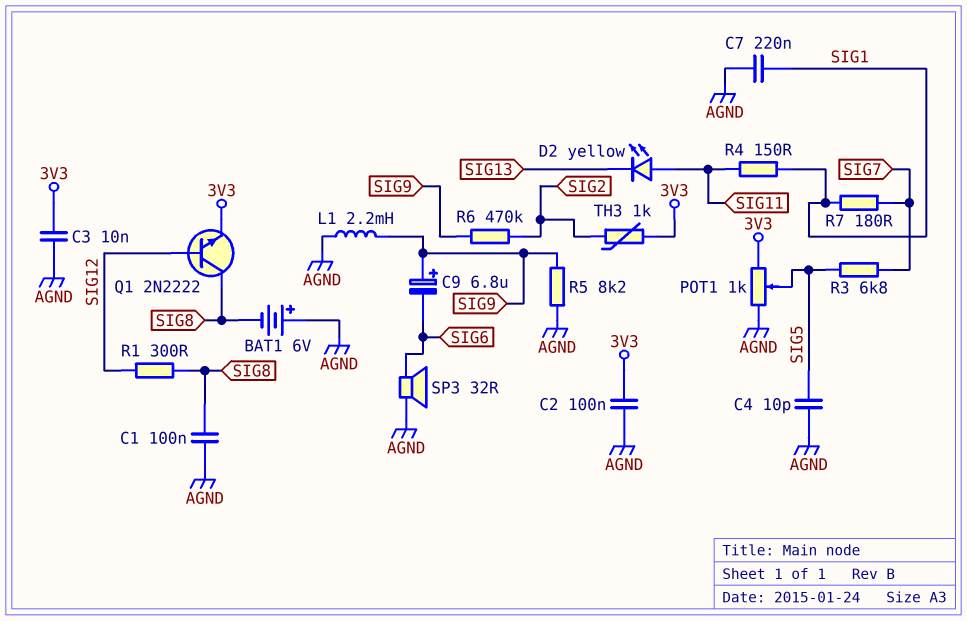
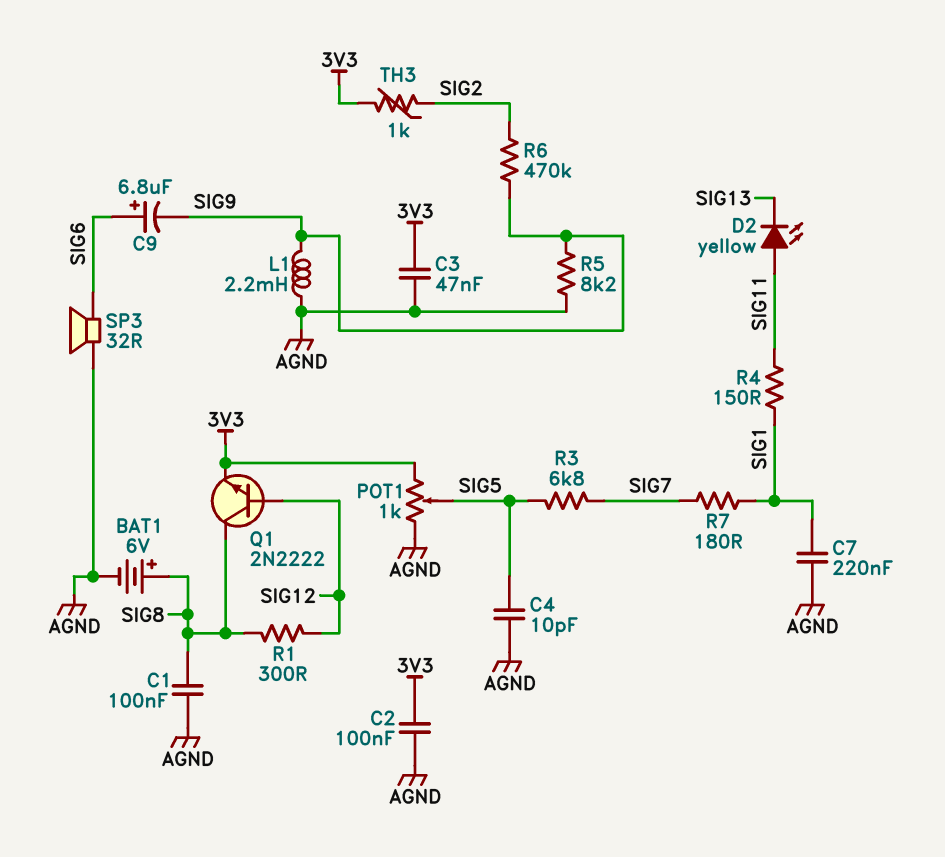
BAT1: 6V (plus AGND, minus SIG8) -> 6V (plus SIG8, minus AGND)
C3: 10nF (3V3, AGND) -> 47nF (3V3, AGND)
C9: 6.8uF (plus SIG9, minus SIG6) -> 6.8uF (plus SIG6, minus SIG9)

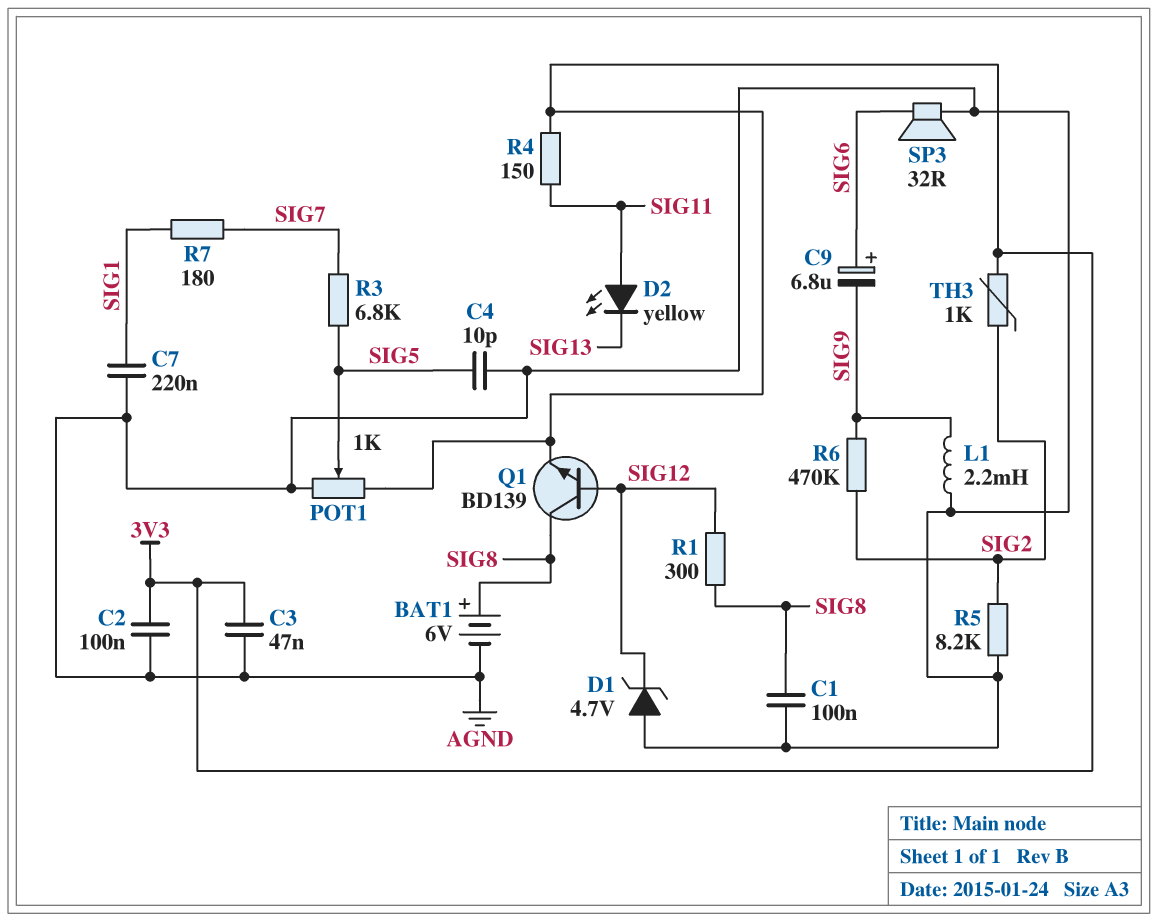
D1: none -> zener 4.7V (A AGND, K SIG12)
Q1: NPN 2N2222 (B SIG12, C SIG8, E 3V3) -> NPN BD139 (B SIG12, C SIG8, E 3V3)
R4: 150 (SIG1, SIG11) -> 150 (3V3, SIG11)
R5: 8.2k (AGND, SIG9) -> 8.2k (AGND, SIG2)

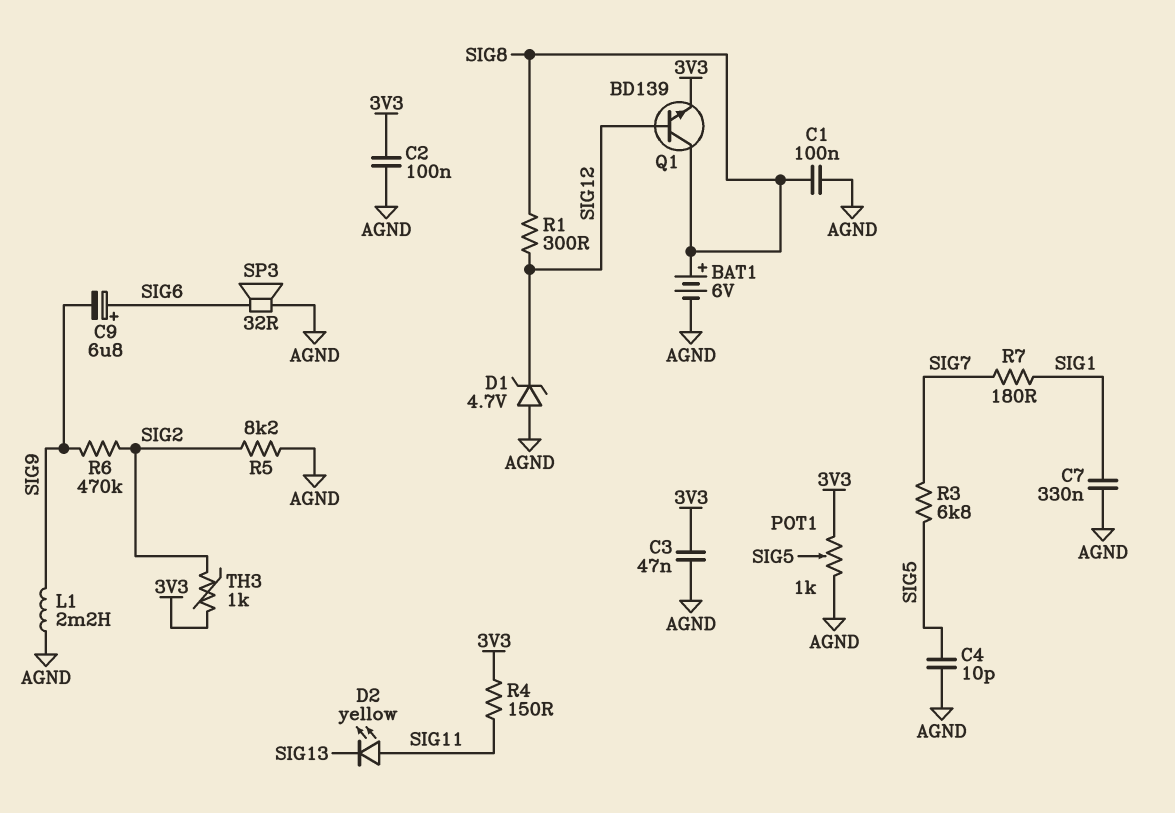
C7: 220nF (AGND, SIG1) -> 330nF (AGND, SIG1)

